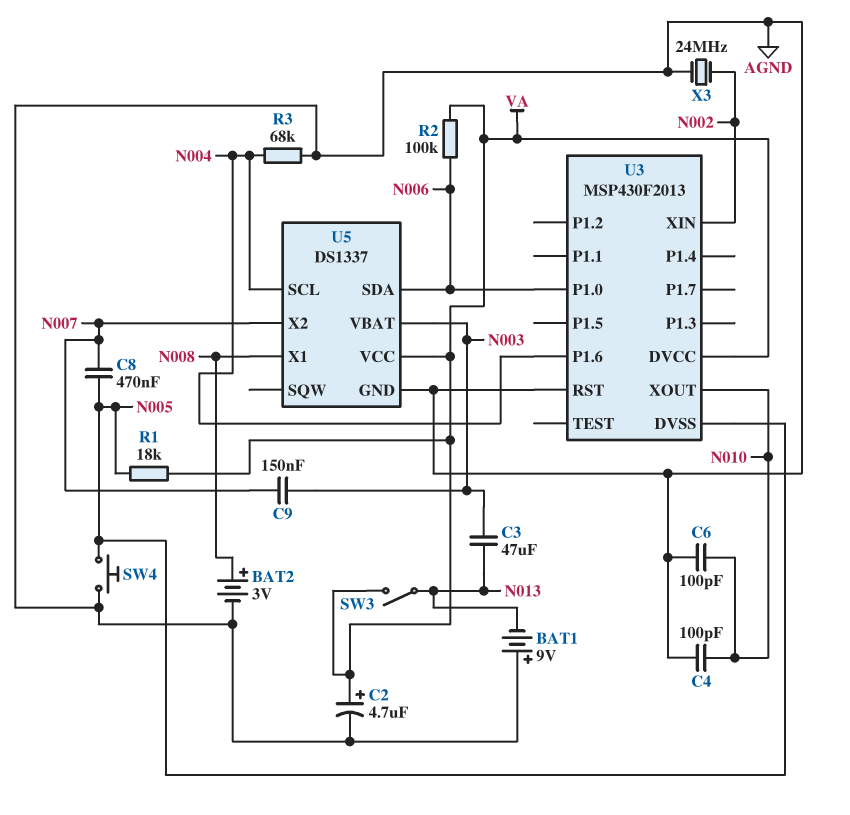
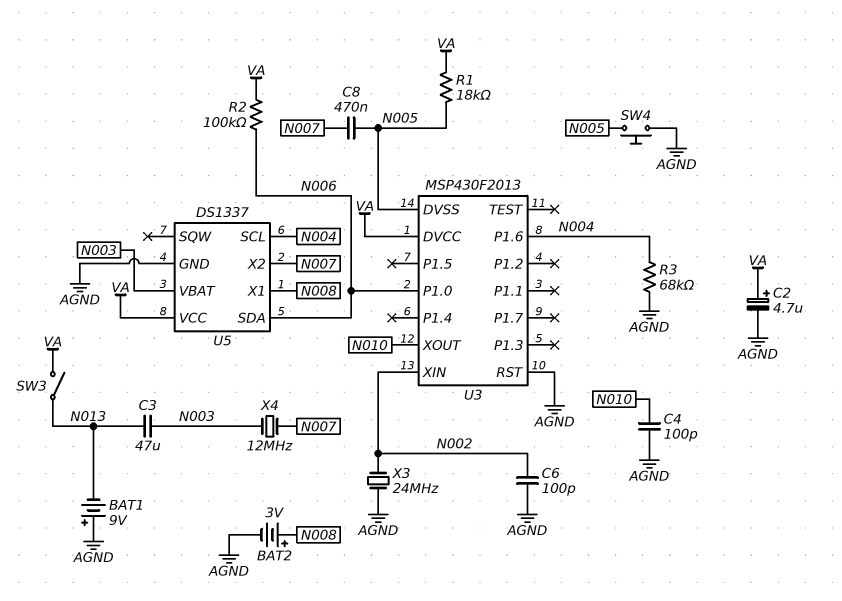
C6: 100pF (AGND, N010) -> 100pF (AGND, N002)
C9: 150nF (N003, N007) -> none
X4: none -> 12MHz (N003, N007)

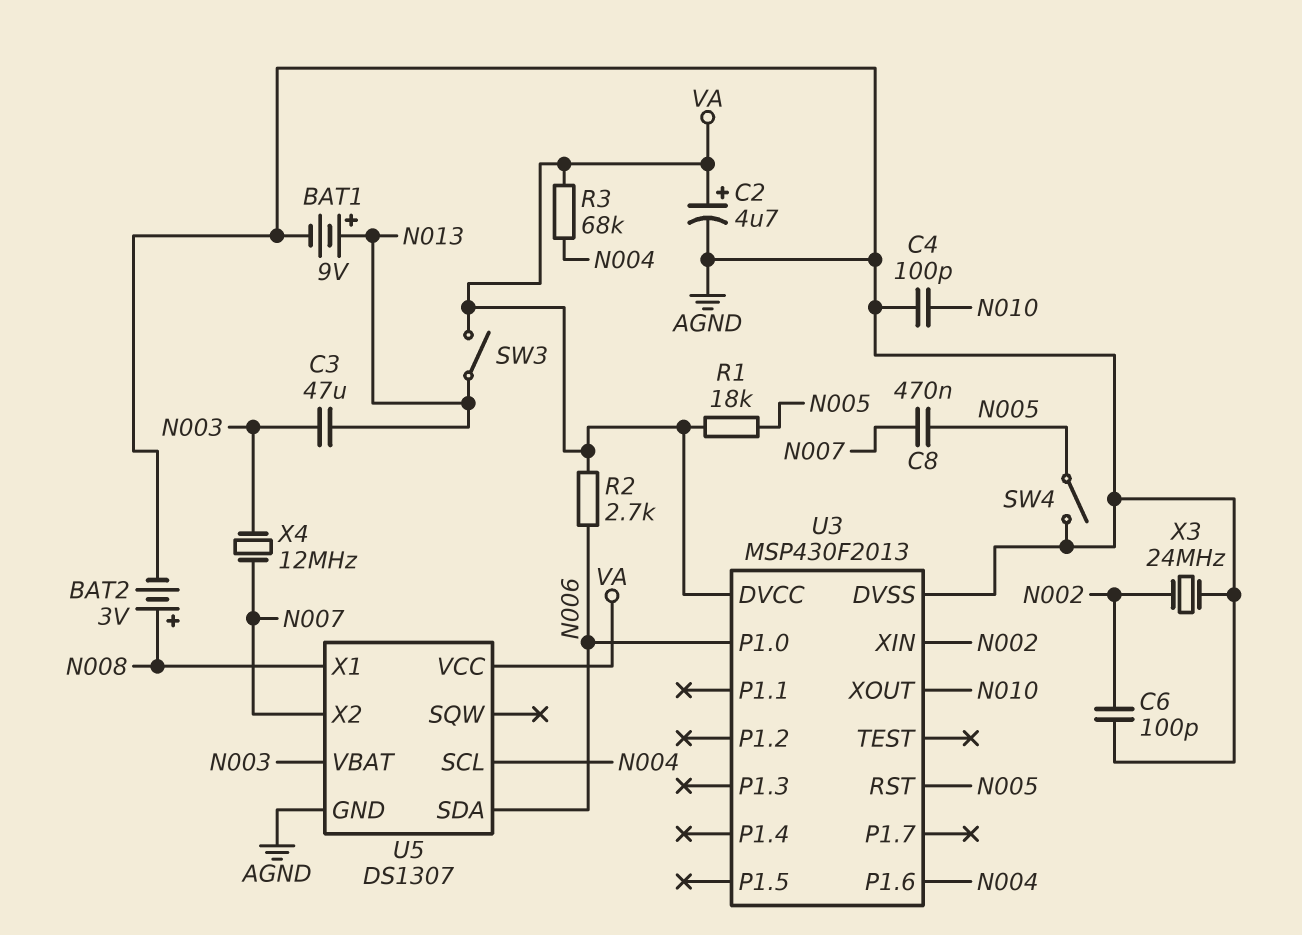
BAT1: 9V (plus AGND, minus N013) -> 9V (plus N013, minus AGND)
R2: 100k (N006, VA) -> 2.7k (N006, VA)
R3: 68k (AGND, N004) -> 68k (N004, VA)
SW4: button (AGND, N005) -> switch (AGND, N005)
U3 pin DVSS: N005 -> AGND
U3 pin RST: AGND -> N005
U5: DS1337 -> DS1307

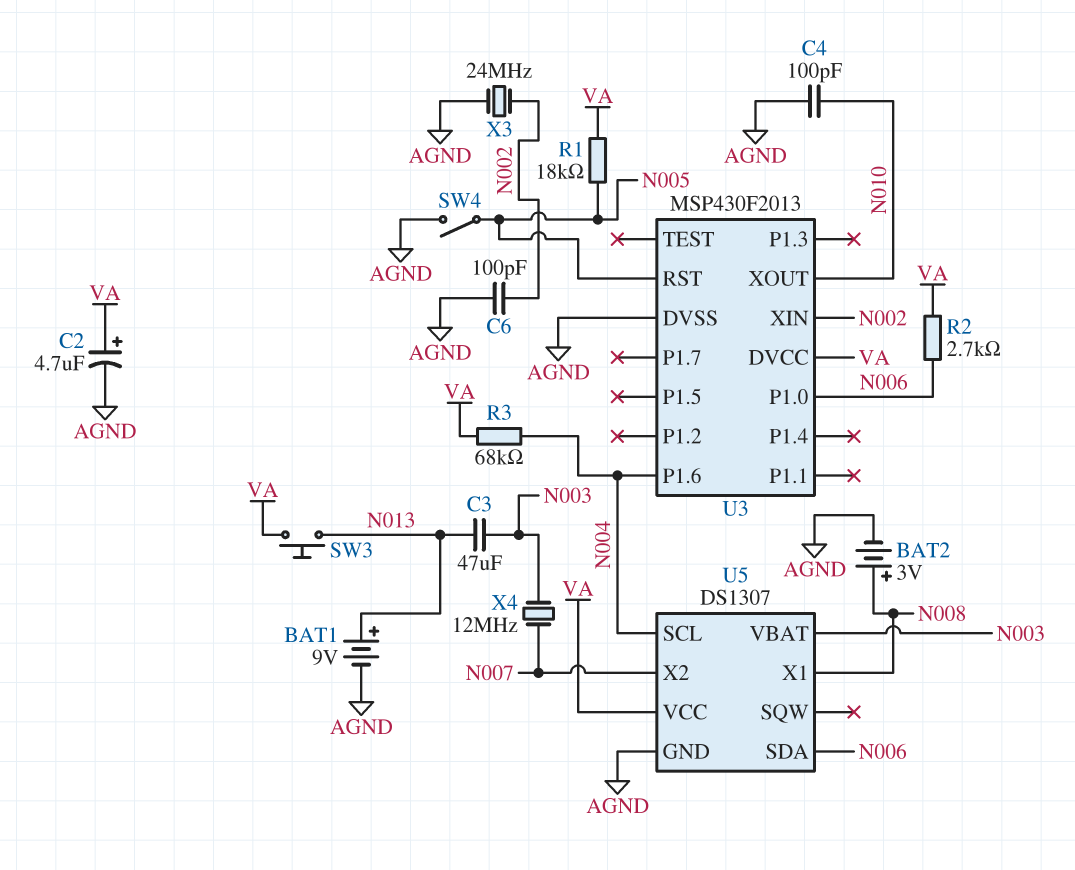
C8: 470nF (N005, N007) -> none
SW3: switch (N013, VA) -> button (N013, VA)

